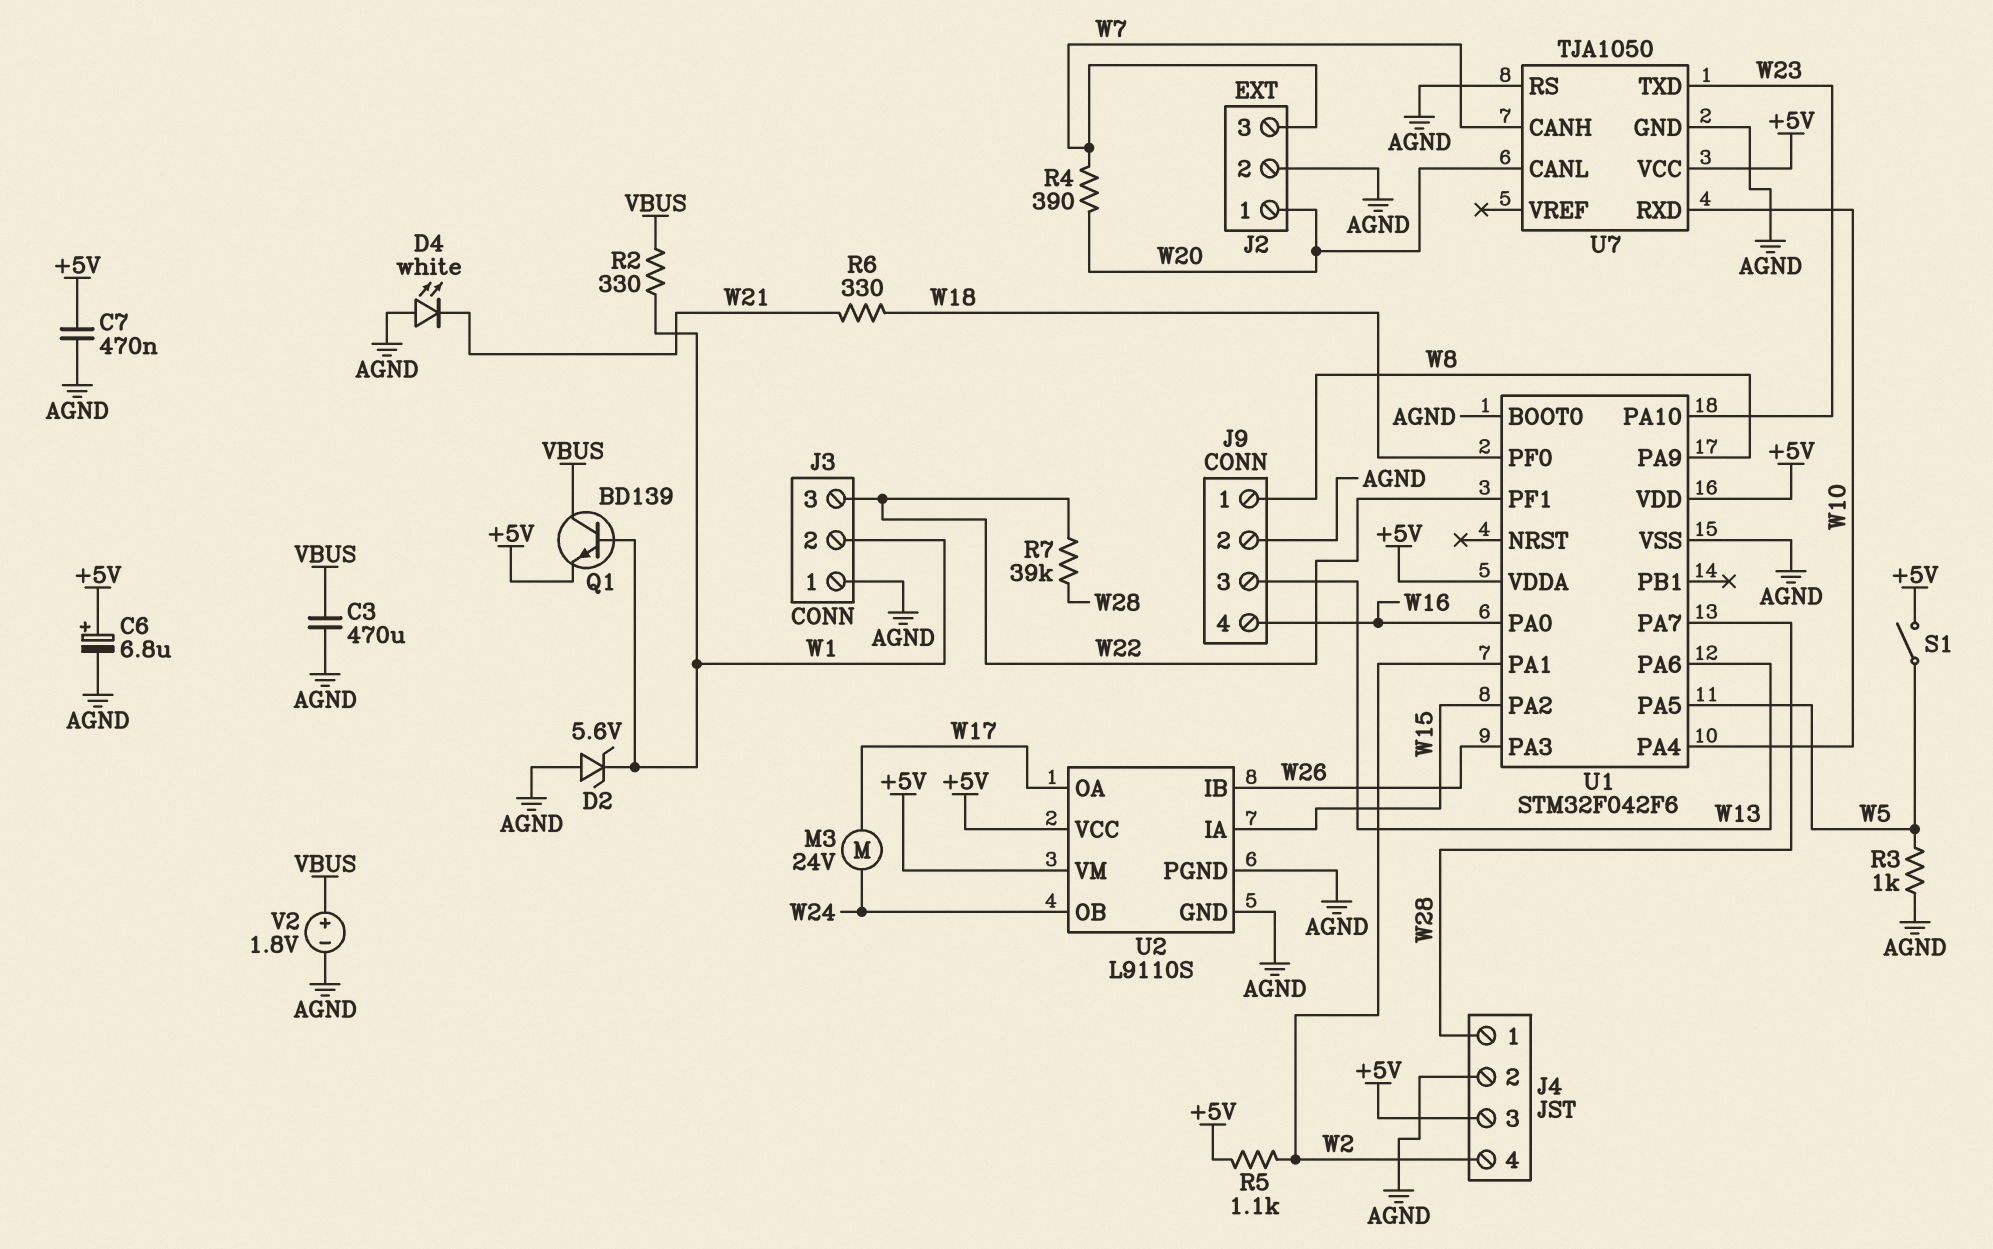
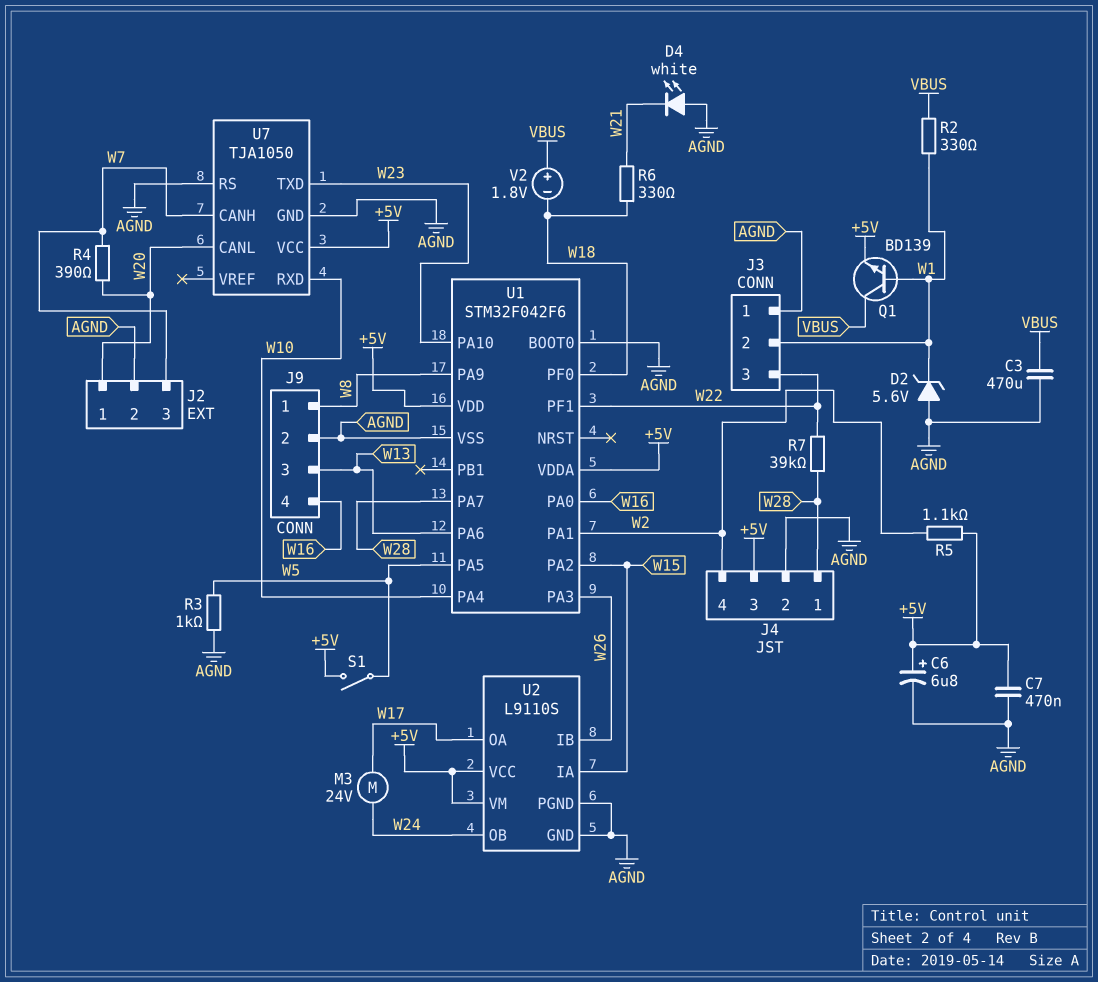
V2: 1.8V (plus VBUS, minus AGND) -> 1.8V (plus VBUS, minus W18)

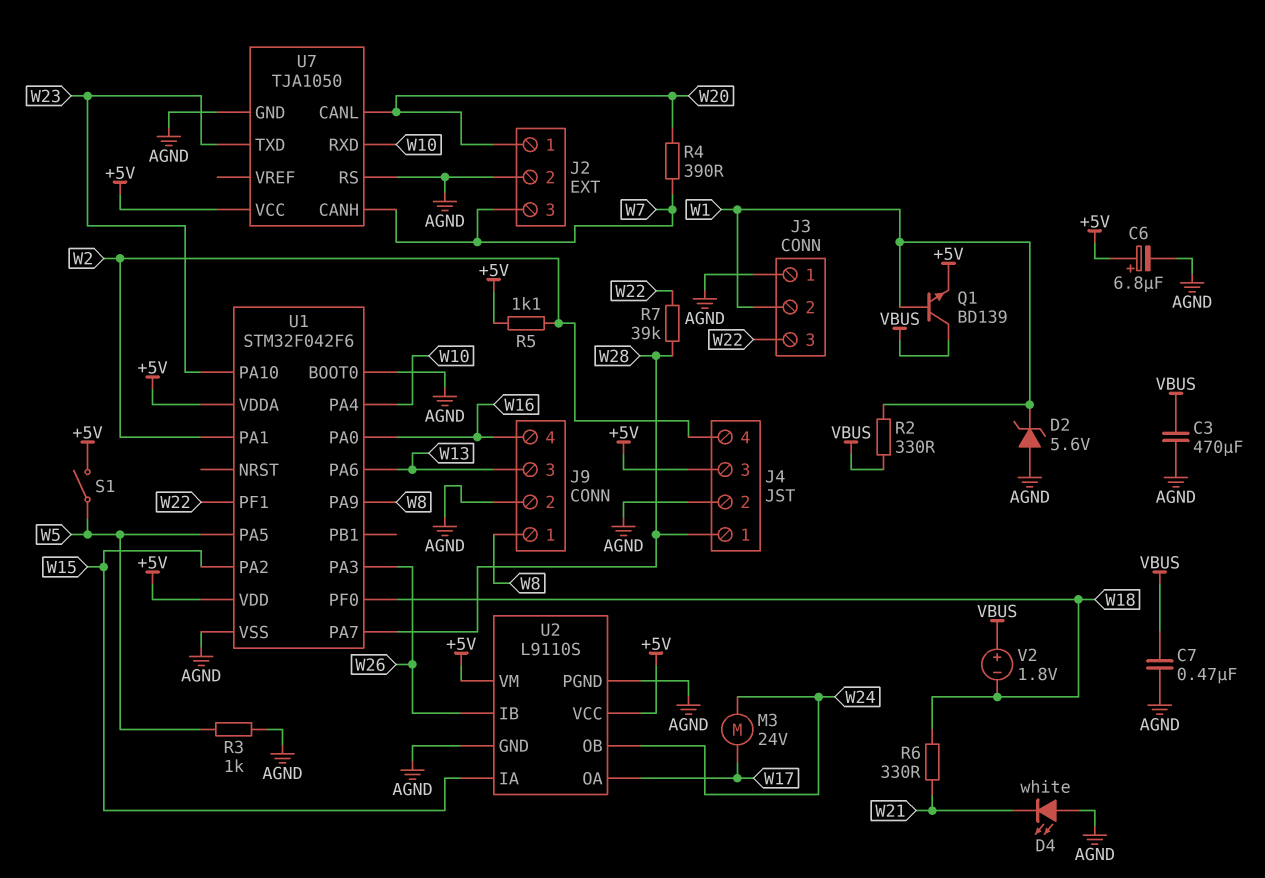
C7: 470nF (+5V, AGND) -> 470nF (AGND, VBUS)

